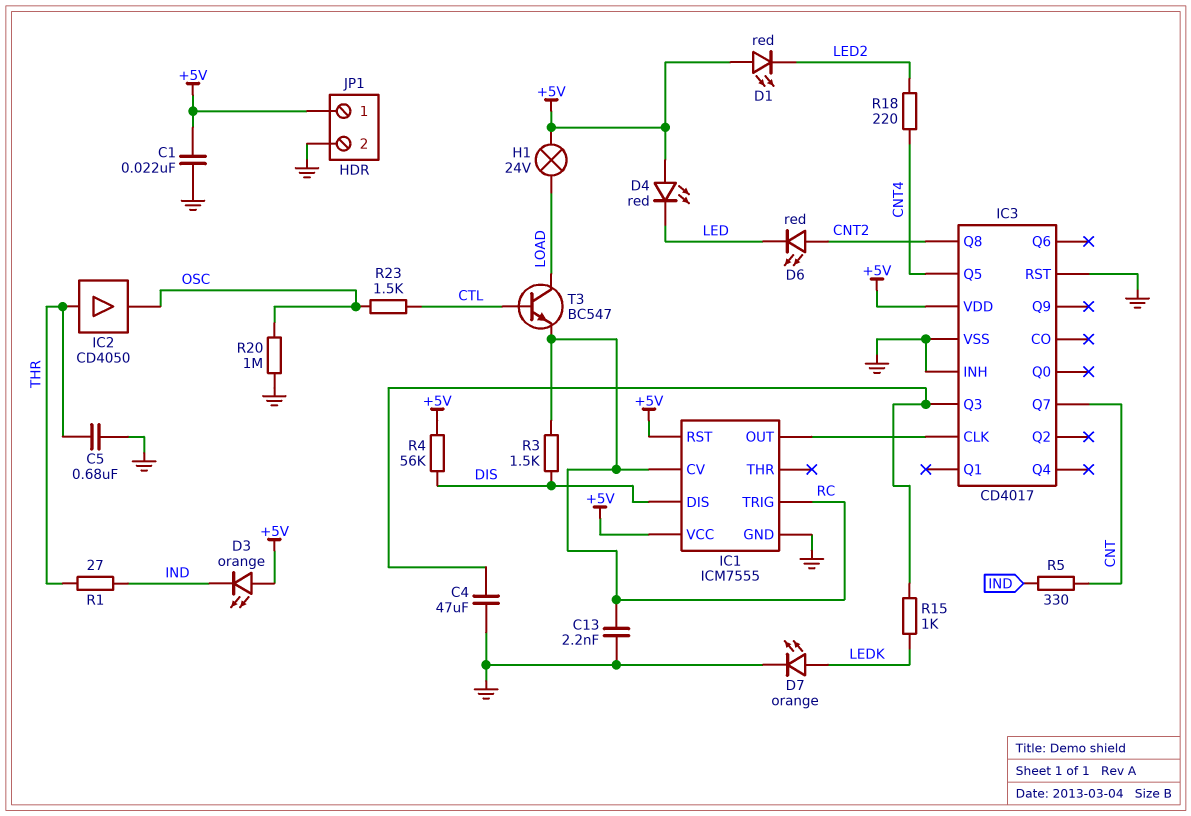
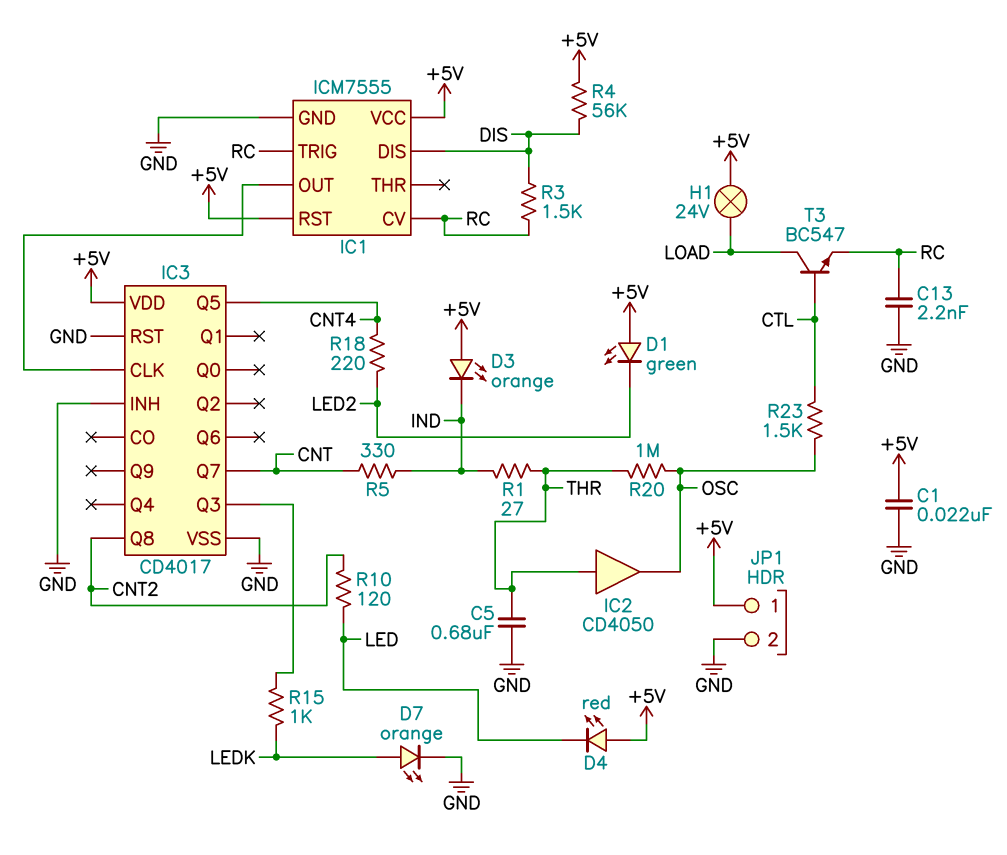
C4: 47uF (GND, IC3/Q3) -> none
D1: LED red (A +5V, K LED2) -> LED green (A +5V, K LED2)
D6: LED red (A CNT2, K LED) -> none
R10: none -> 120 (CNT2, LED)
R20: 1M (GND, OSC) -> 1M (OSC, THR)

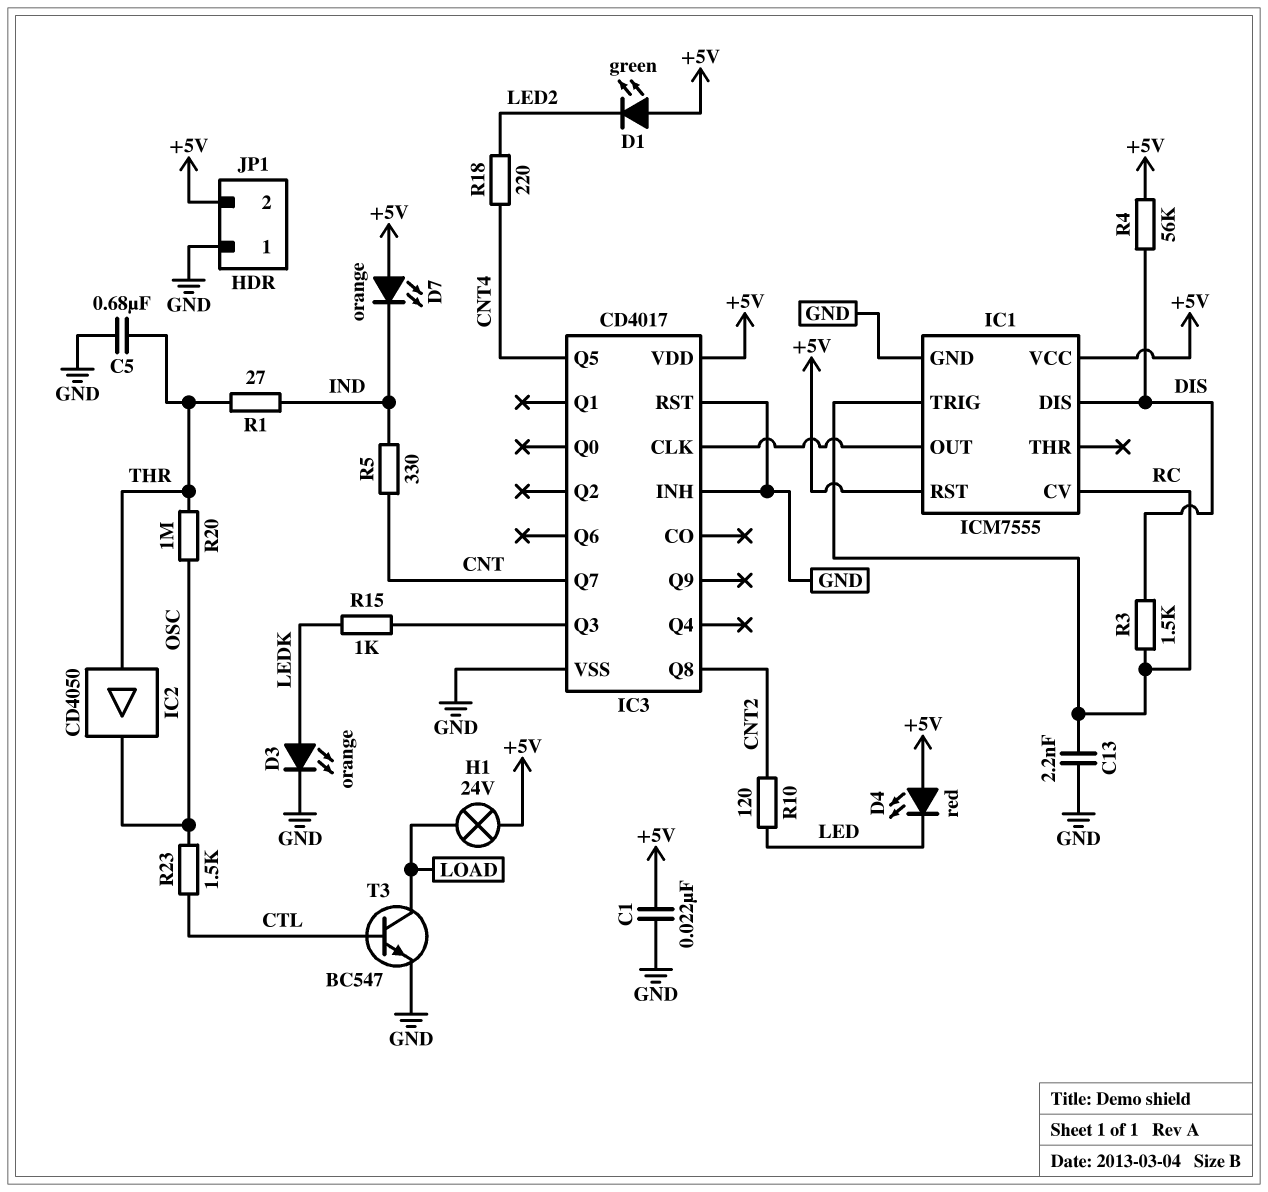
D3: LED orange (A +5V, K IND) -> LED orange (A LEDK, K GND)
D7: LED orange (A LEDK, K GND) -> LED orange (A +5V, K IND)
JP1 pin 1: +5V -> GND
JP1 pin 2: GND -> +5V
T3: NPN BC547 (B CTL, C LOAD, E RC) -> NPN BC547 (B CTL, C LOAD, E GND)

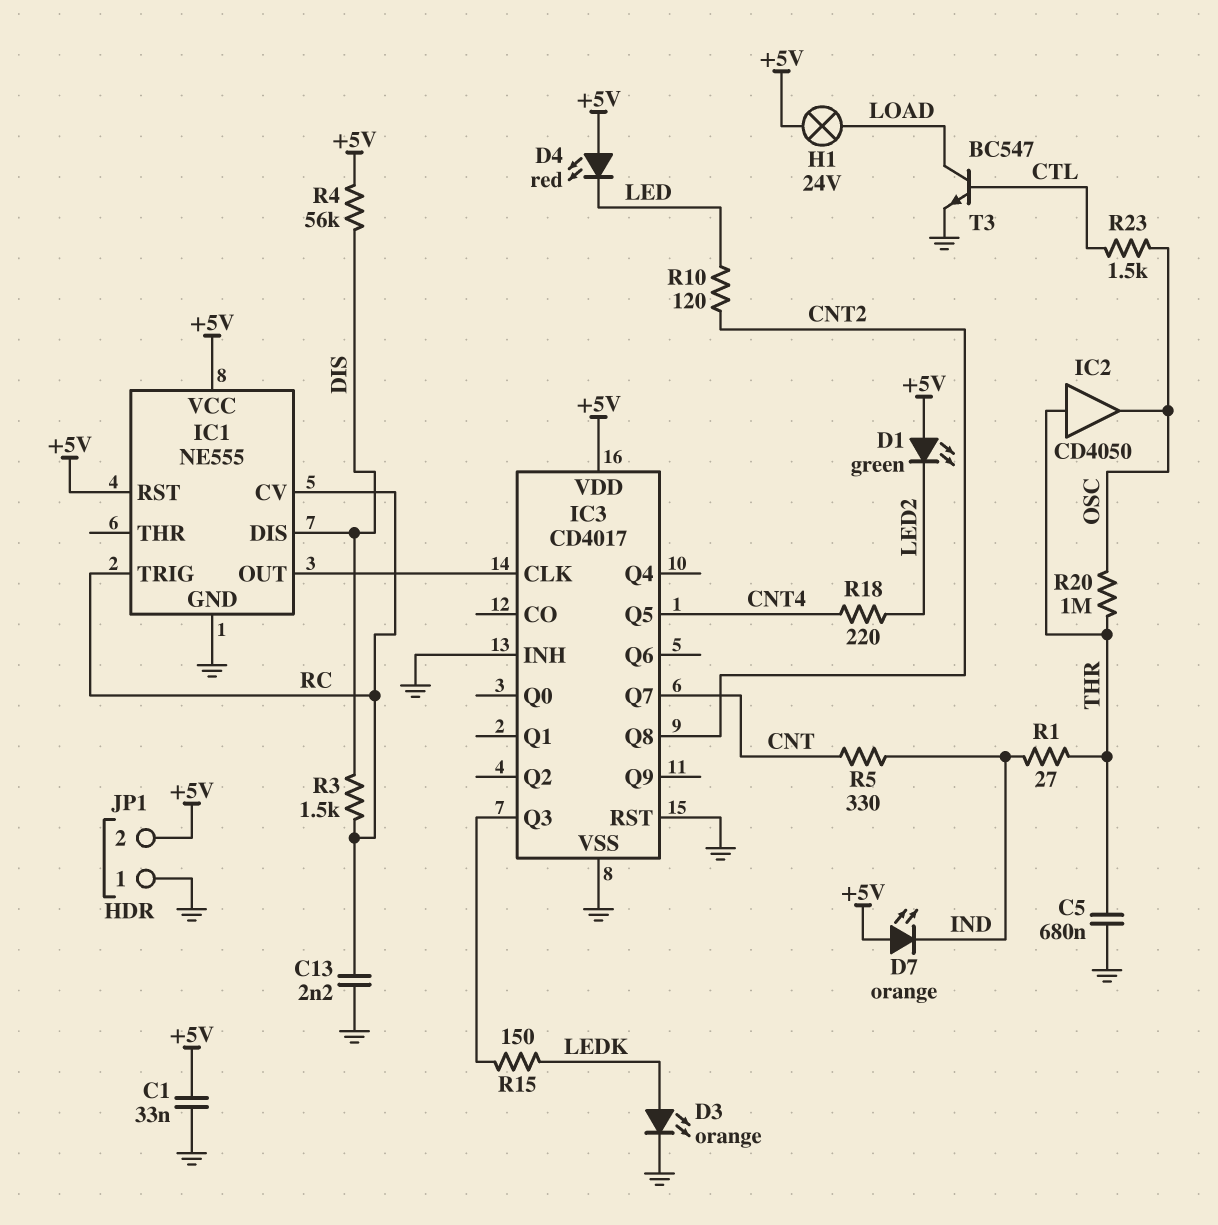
C1: 22nF (+5V, GND) -> 33nF (+5V, GND)
IC1: ICM7555 -> NE555
R15: 1k (IC3/Q3, LEDK) -> 150 (IC3/Q3, LEDK)

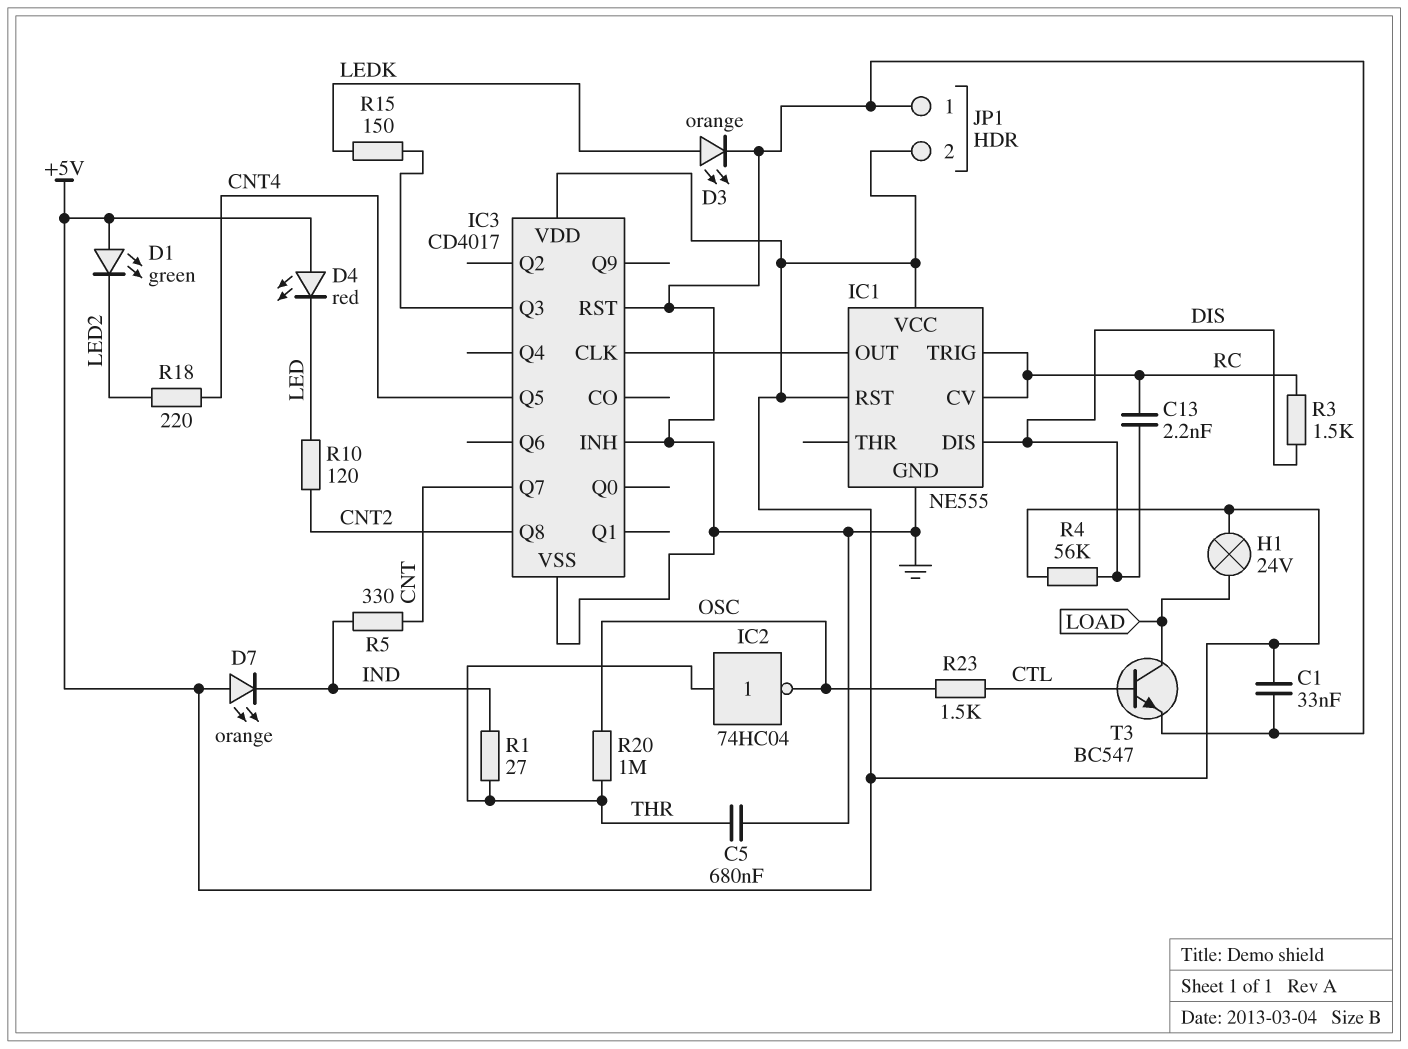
C13: 2.2nF (GND, RC) -> 2.2nF (DIS, RC)
IC2: buffer CD4050 (in THR, out OSC) -> NOT 74HC04 (in THR, out OSC)

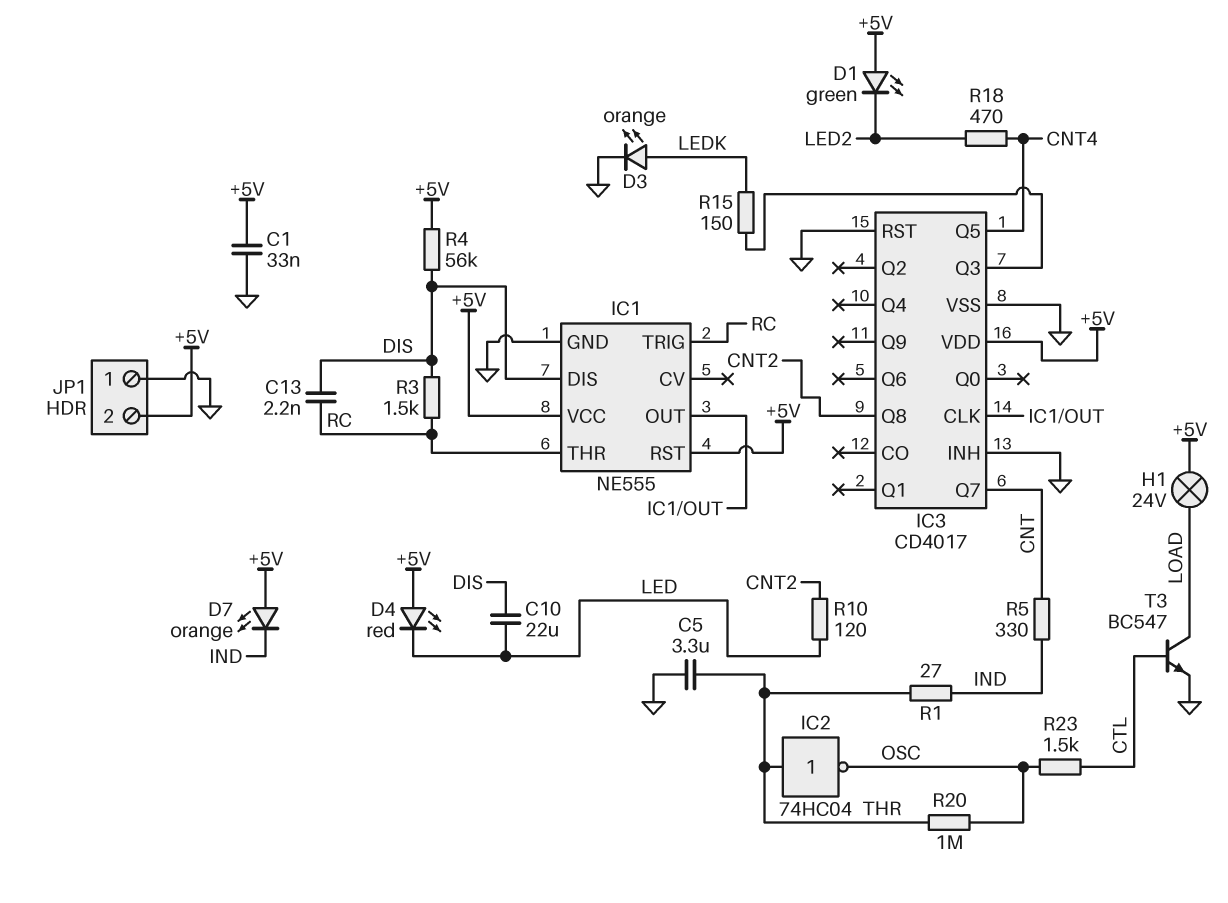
C5: 680nF (GND, THR) -> 3.3uF (GND, THR)
C10: none -> 22uF (DIS, LED)
IC1 pin CV: RC -> none
IC1 pin THR: none -> RC
R18: 220 (CNT4, LED2) -> 470 (CNT4, LED2)

